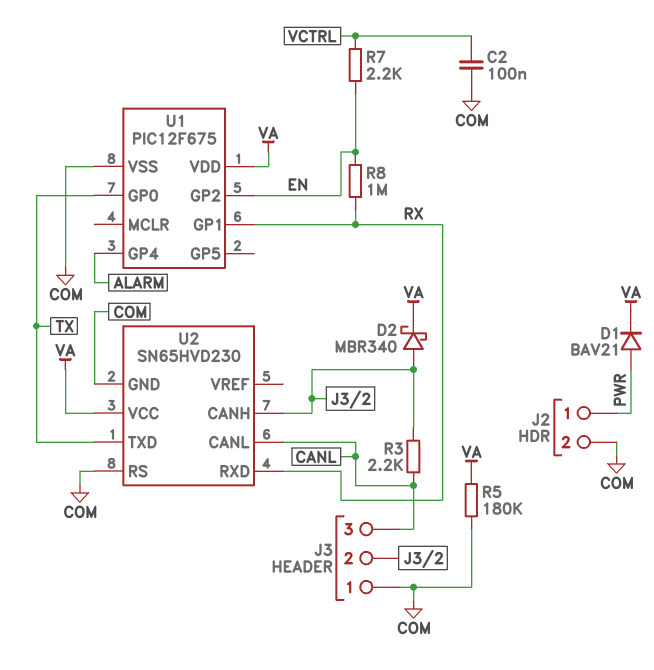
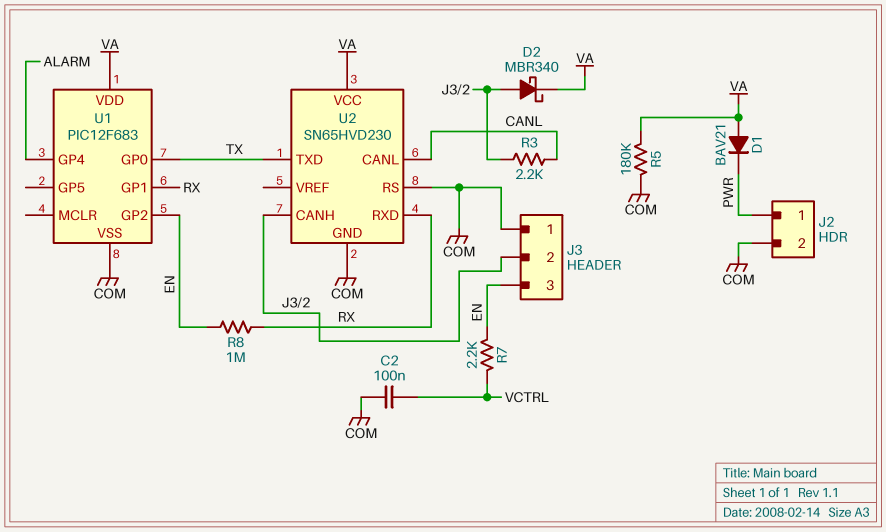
D1: diode BAV21 (A PWR, K VA) -> diode BAV21 (A VA, K PWR)
J3 pin 3: CANL -> EN
U1: PIC12F675 -> PIC12F683

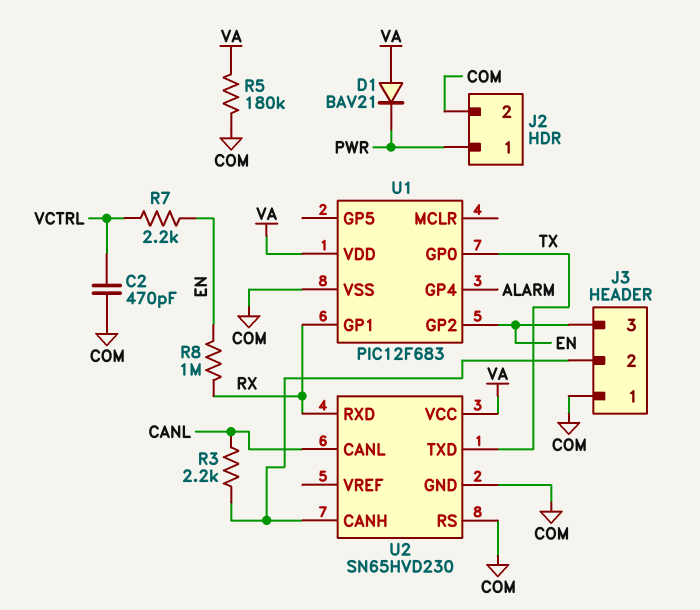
C2: 100nF (COM, VCTRL) -> 470pF (COM, VCTRL)
D2: schottky MBR340 (A J3/2, K VA) -> none

